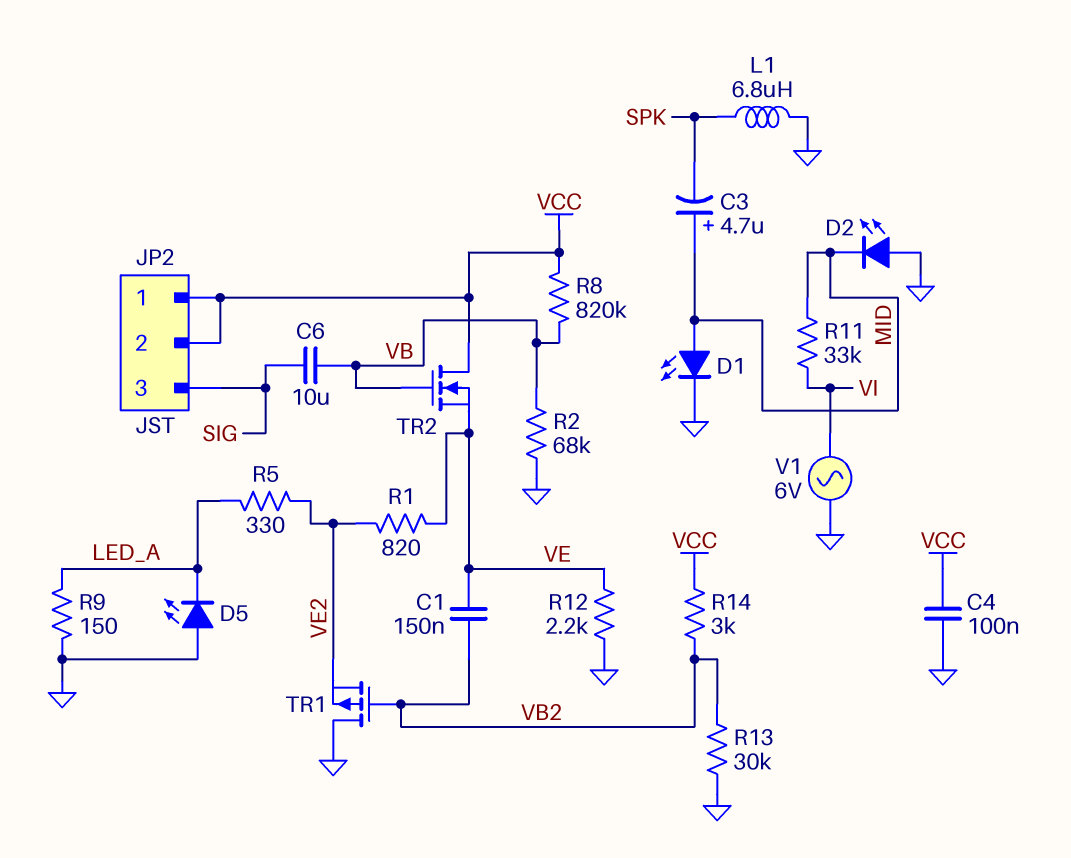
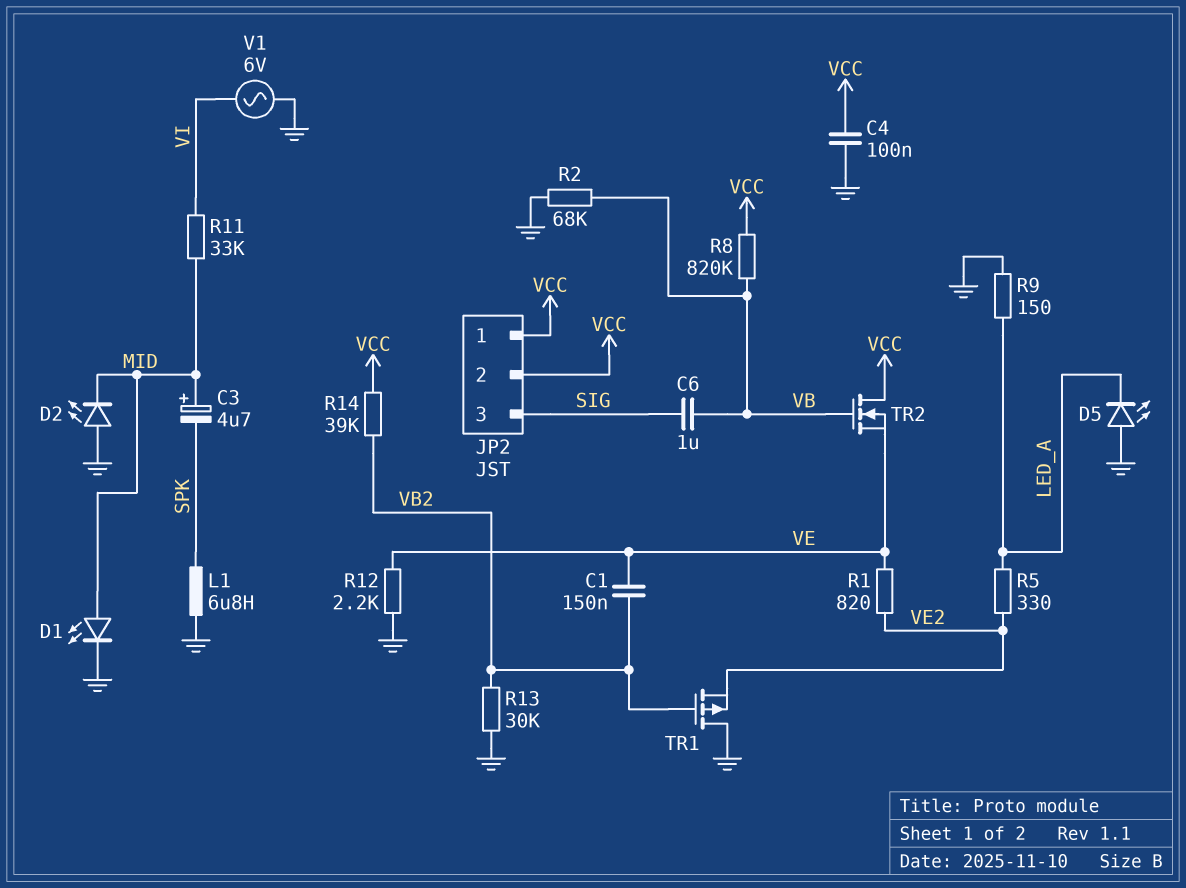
C6: 10uF (SIG, VB) -> 1uF (SIG, VB)
R14: 3k (VB2, VCC) -> 39k (VB2, VCC)

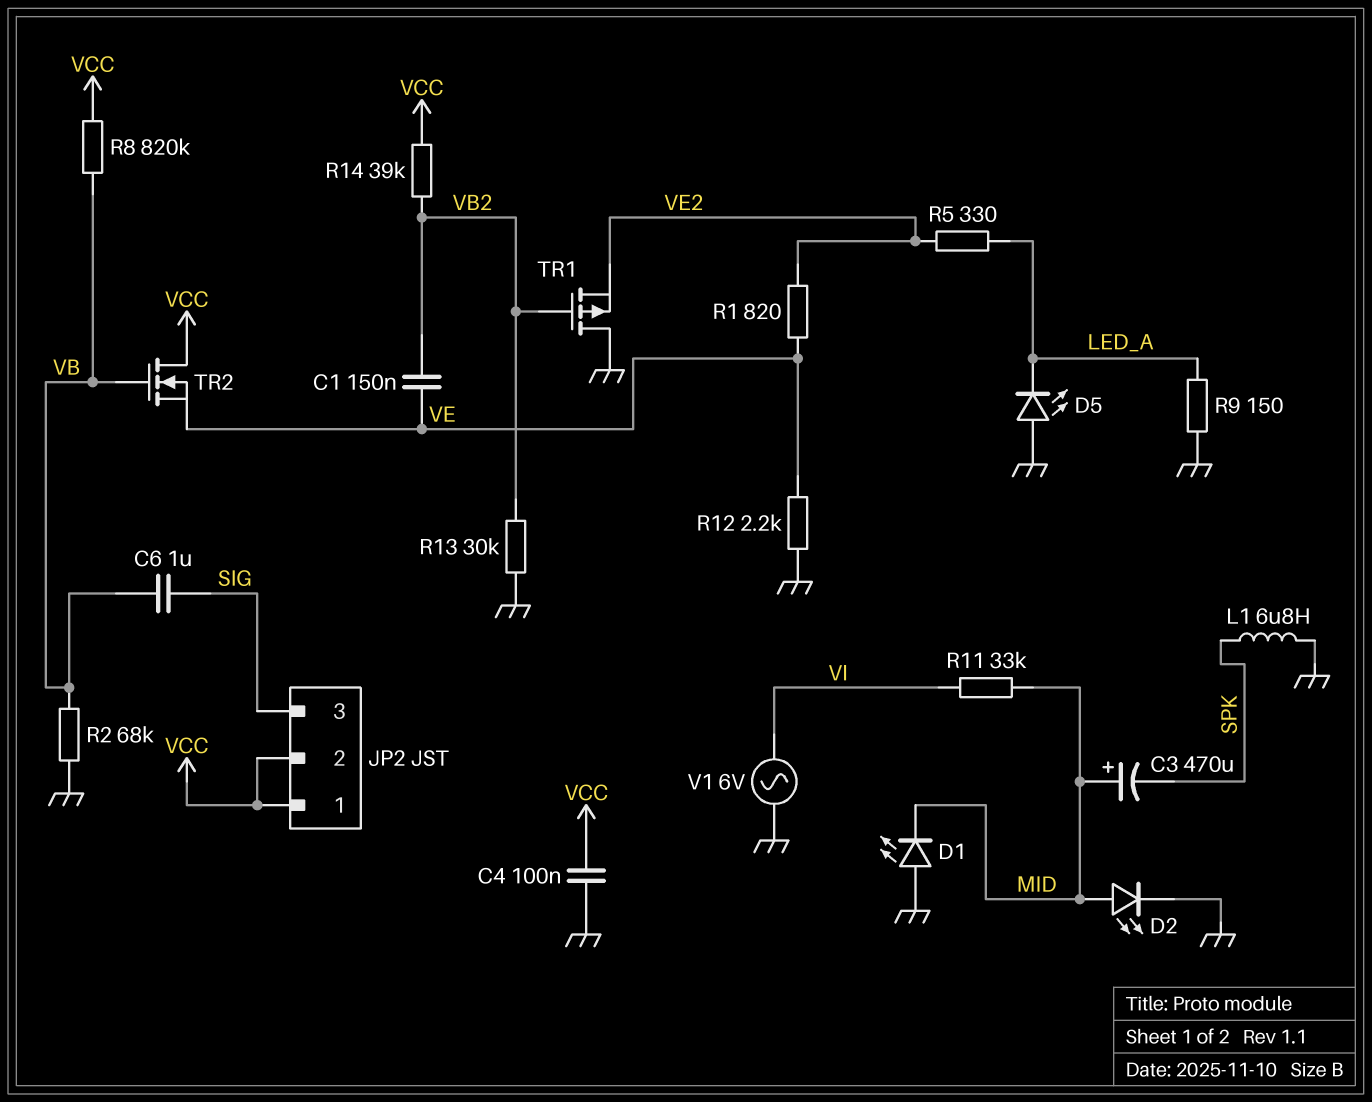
C3: 4.7uF (plus MID, minus SPK) -> 470uF (plus MID, minus SPK)
D1: LED (A MID, K GND) -> LED (A GND, K MID)
D2: LED (A GND, K MID) -> LED (A MID, K GND)

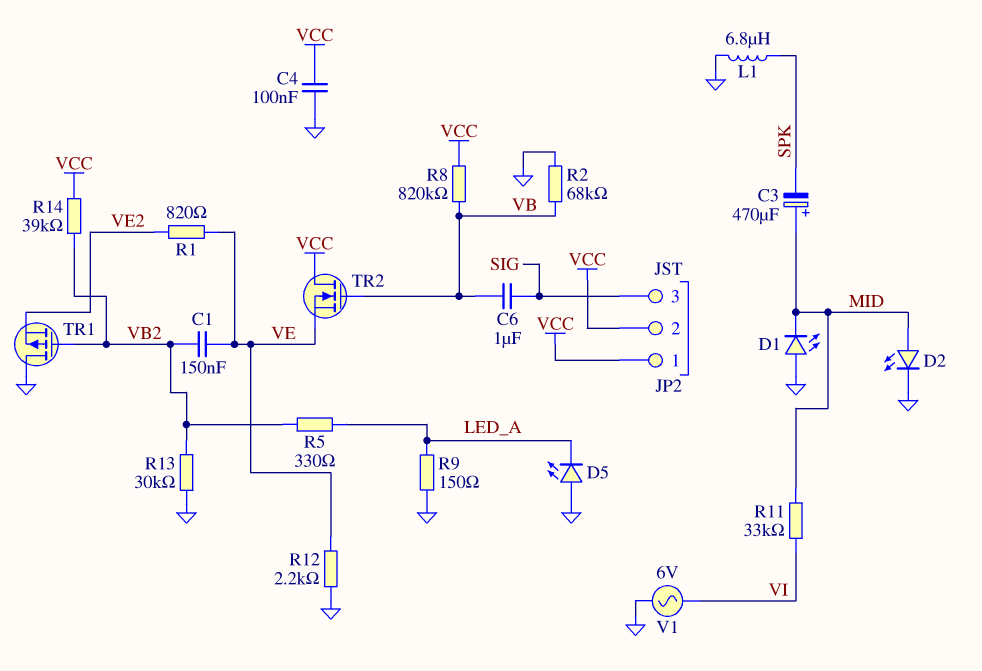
R5: 330 (LED_A, VE2) -> 330 (LED_A, VB2)

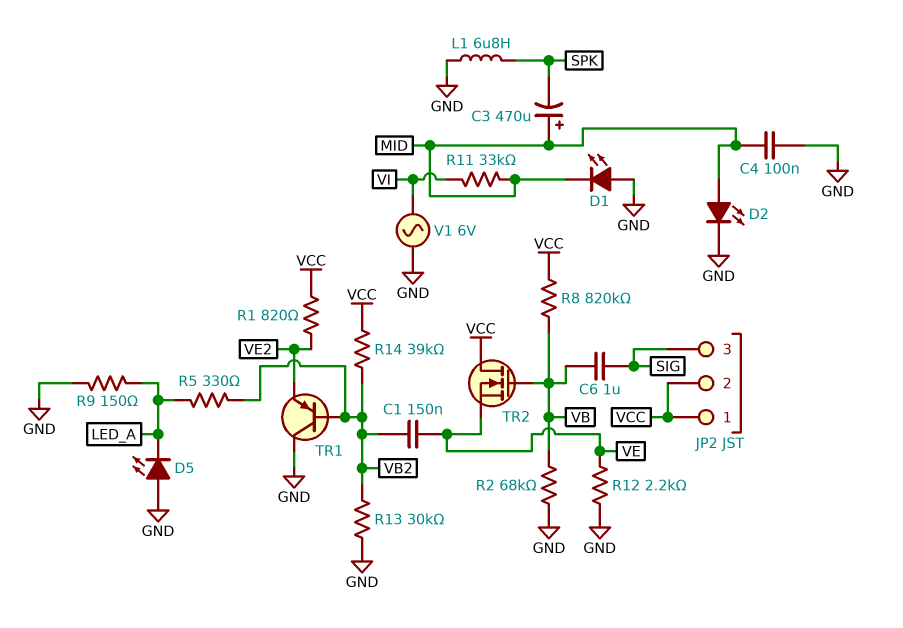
C4: 100nF (GND, VCC) -> 100nF (GND, MID)
R1: 820 (VE, VE2) -> 820 (VCC, VE2)
TR1: PMOS (G VB2, D GND, S VE2) -> PNP (B VB2, C GND, E VE2)

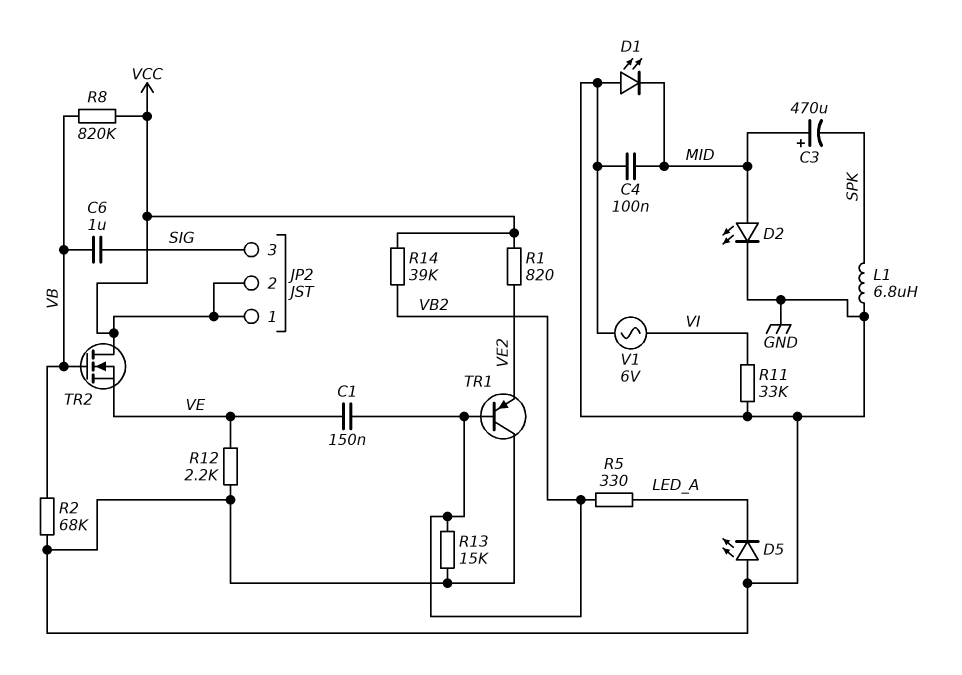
R9: 150 (GND, LED_A) -> none
R11: 33k (MID, VI) -> 33k (GND, VI)
R13: 30k (GND, VB2) -> 15k (GND, VB2)

